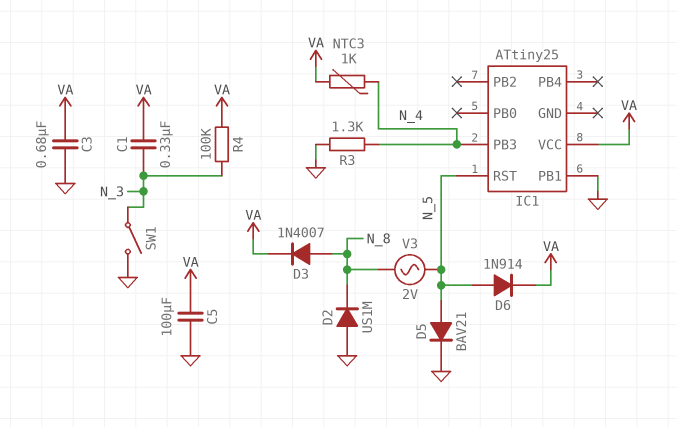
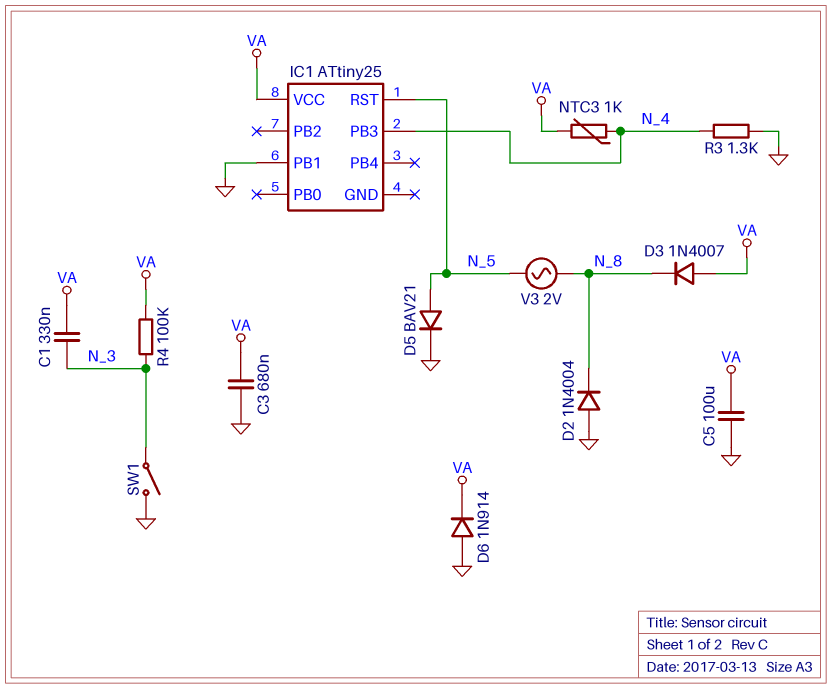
D2: diode US1M (A GND, K N_8) -> diode 1N4004 (A GND, K N_8)
D3: diode 1N4007 (A N_8, K VA) -> diode 1N4007 (A VA, K N_8)
D6: diode 1N914 (A N_5, K VA) -> diode 1N914 (A GND, K VA)

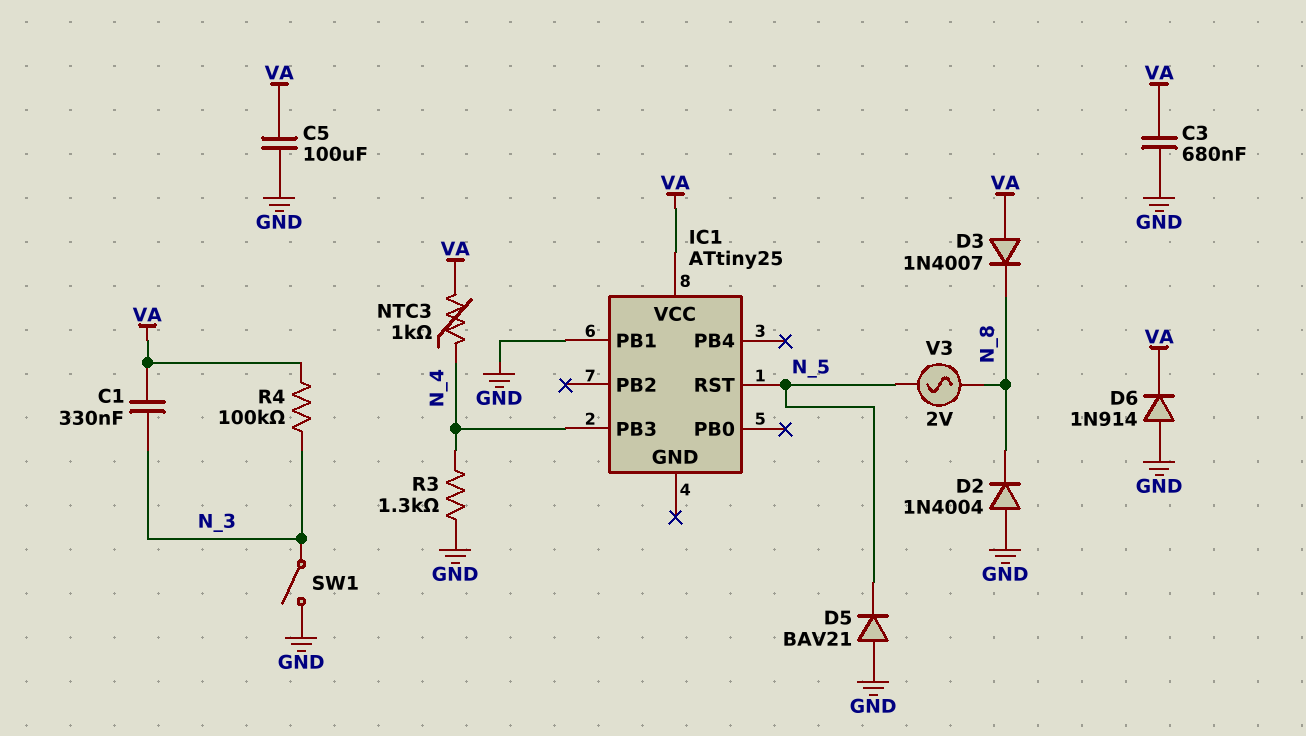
D5: diode BAV21 (A N_5, K GND) -> diode BAV21 (A GND, K N_5)

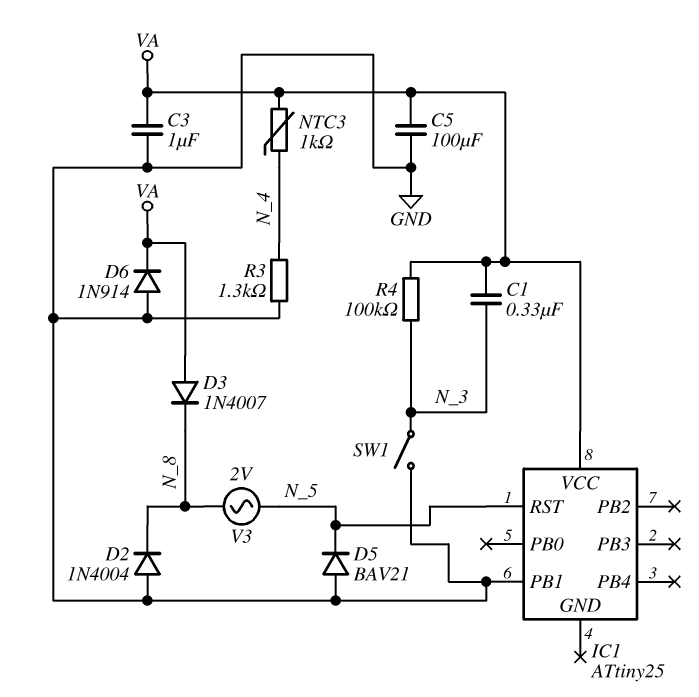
C3: 680nF (GND, VA) -> 1uF (GND, VA)
IC1 pin PB3: N_4 -> none

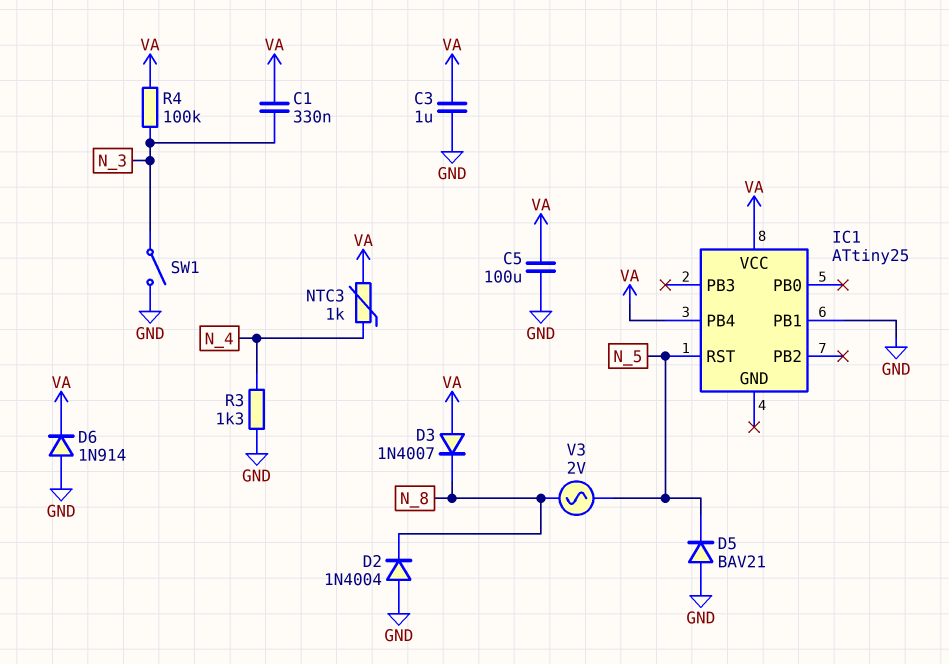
IC1 pin PB4: none -> VA

